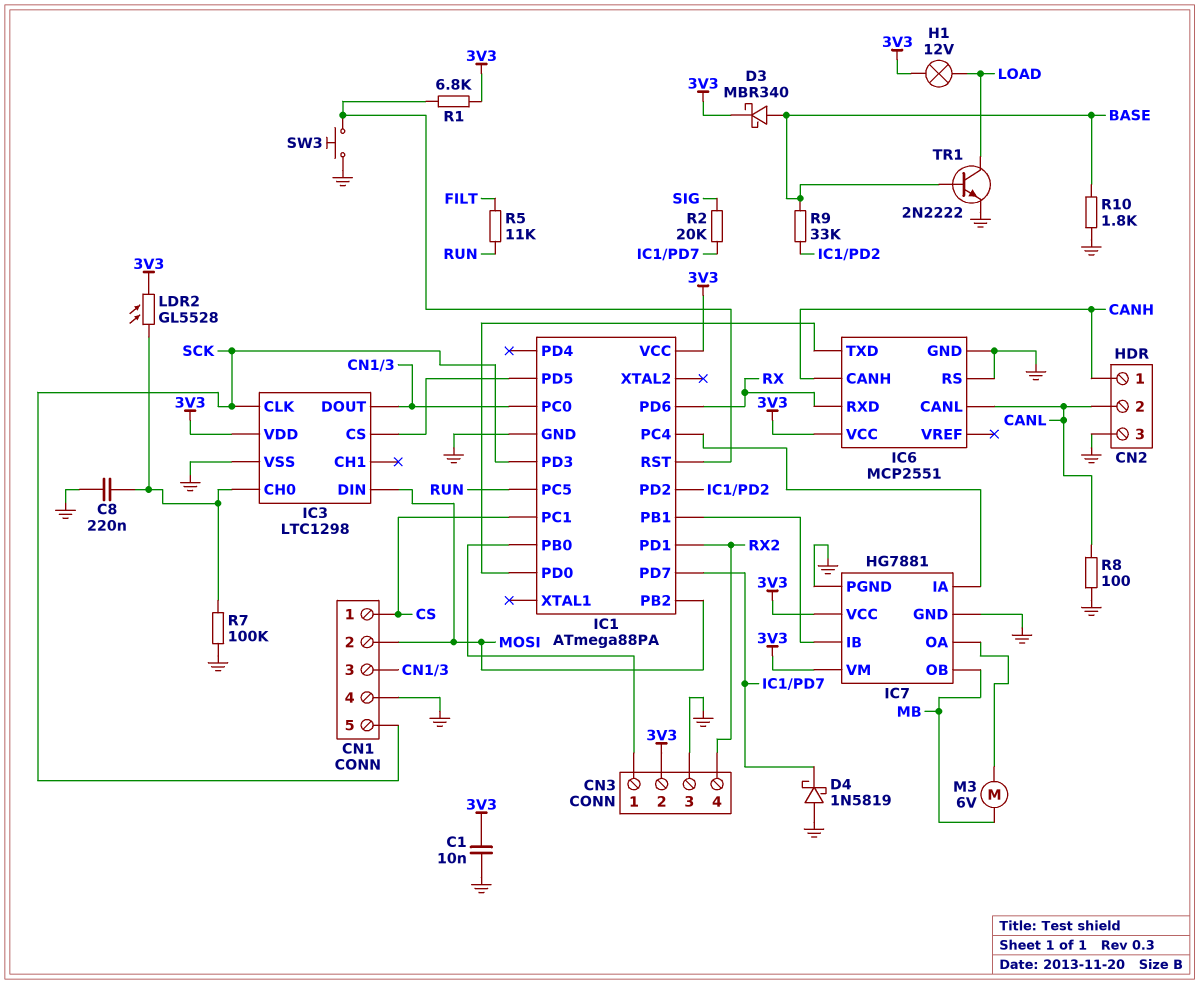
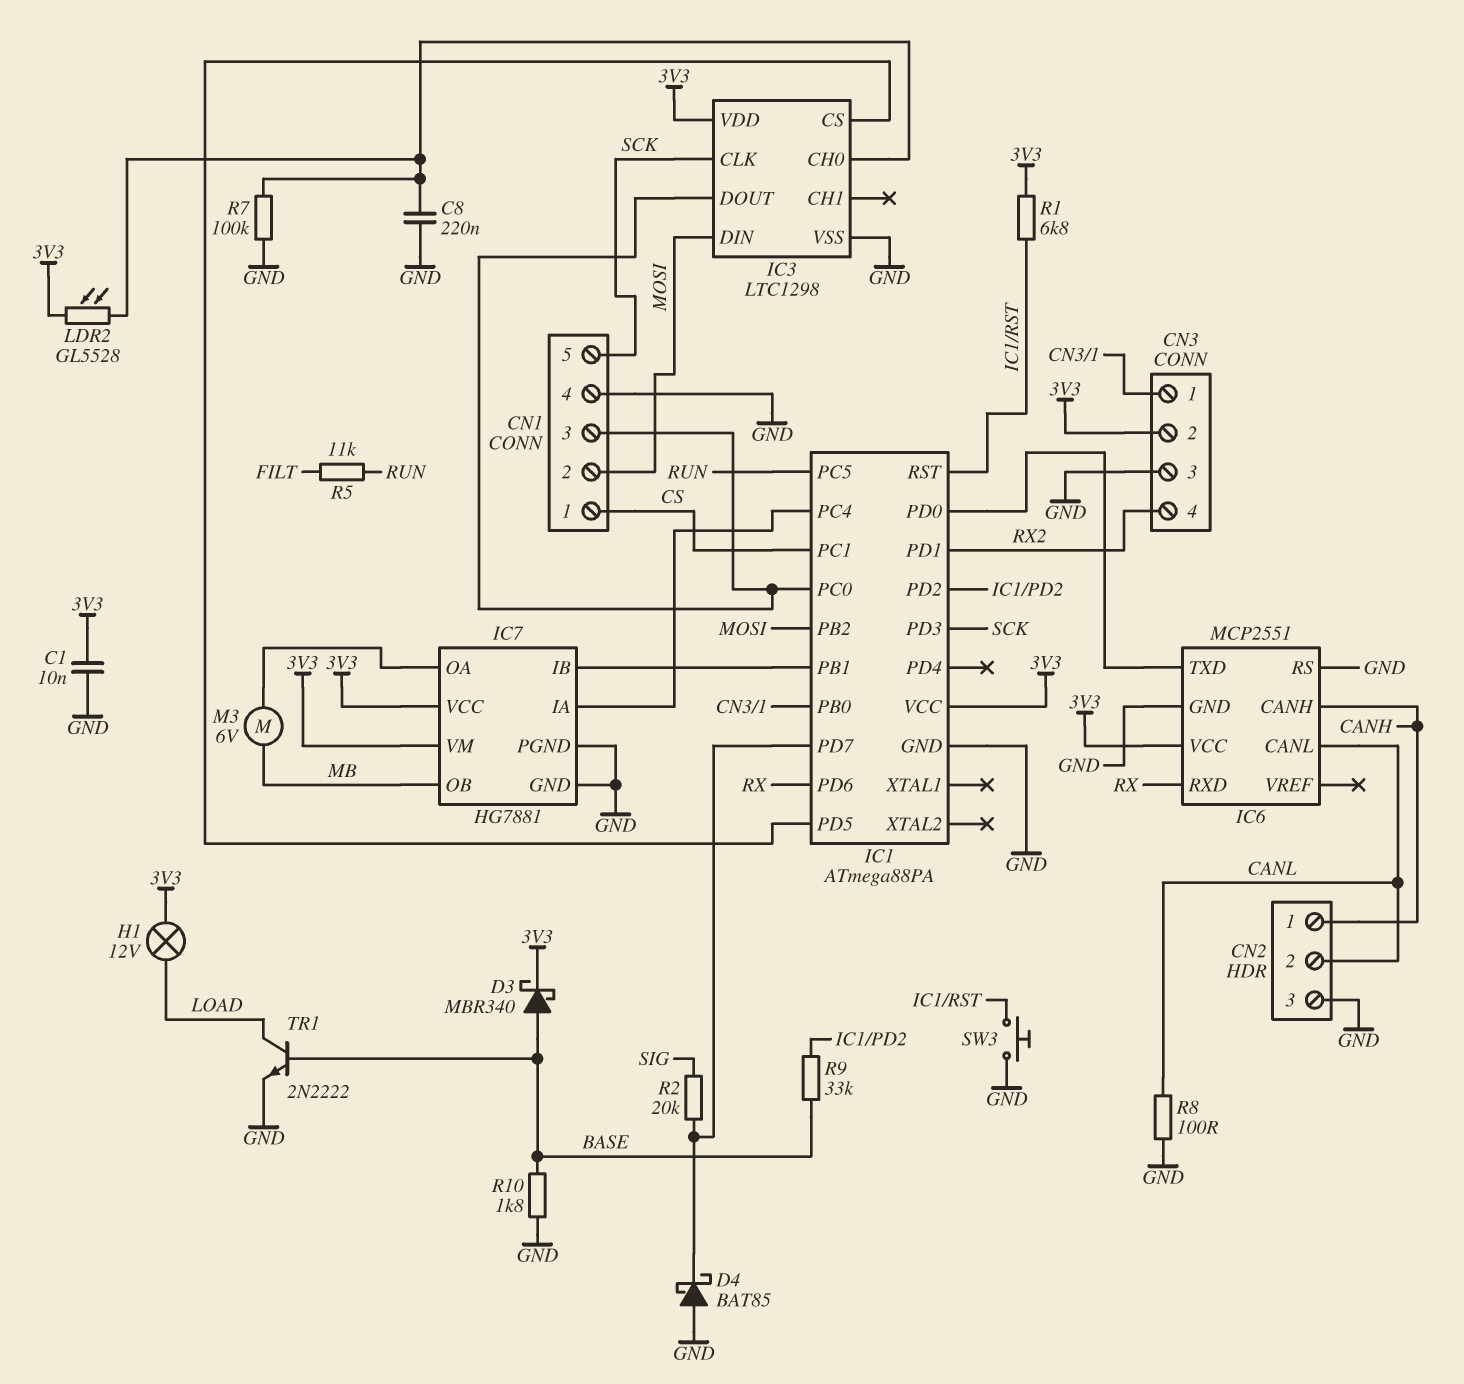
D4: schottky 1N5819 (A GND, K IC1/PD7) -> schottky BAT85 (A GND, K IC1/PD7)

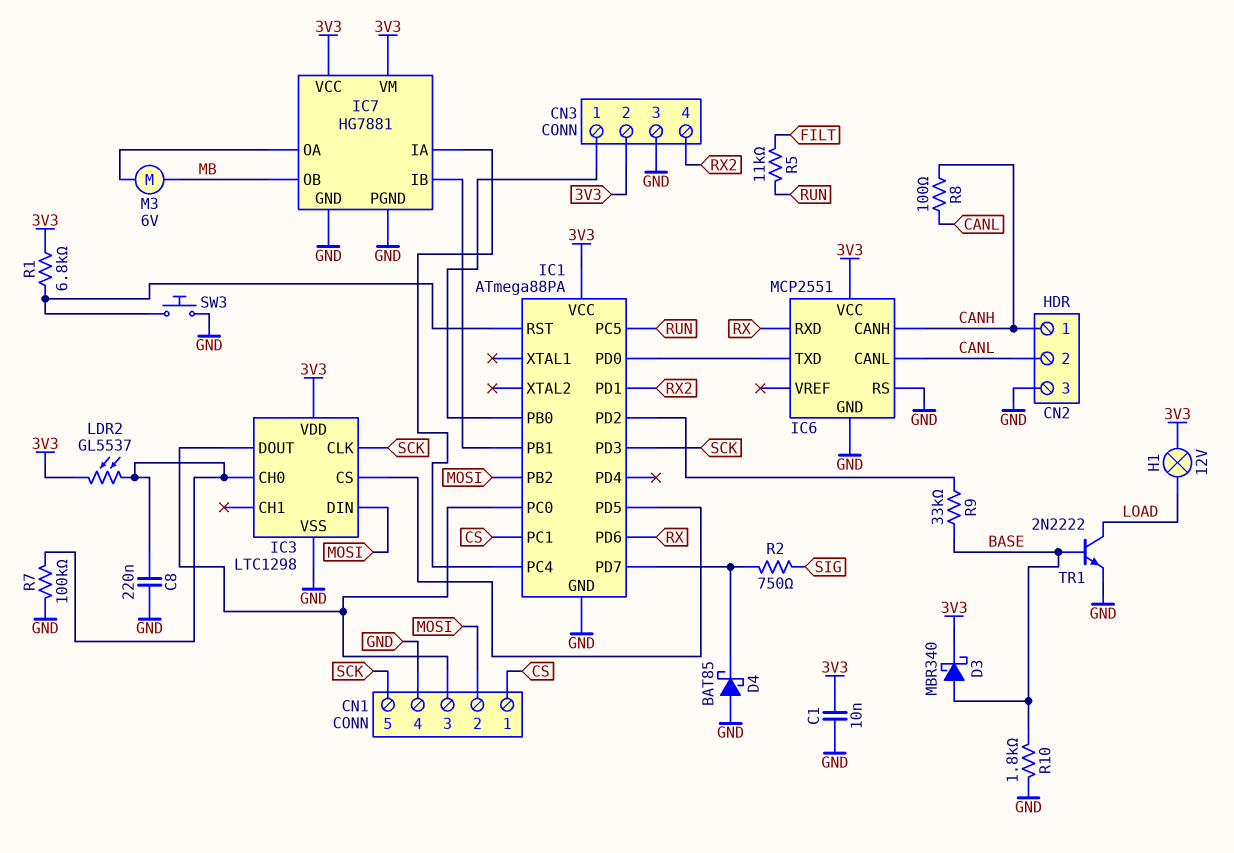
LDR2: GL5528 (3V3, IC3/CH0) -> GL5537 (3V3, IC3/CH0)
R2: 20k (IC1/PD7, SIG) -> 750 (IC1/PD7, SIG)
R8: 100 (CANL, GND) -> 100 (CANH, CANL)

